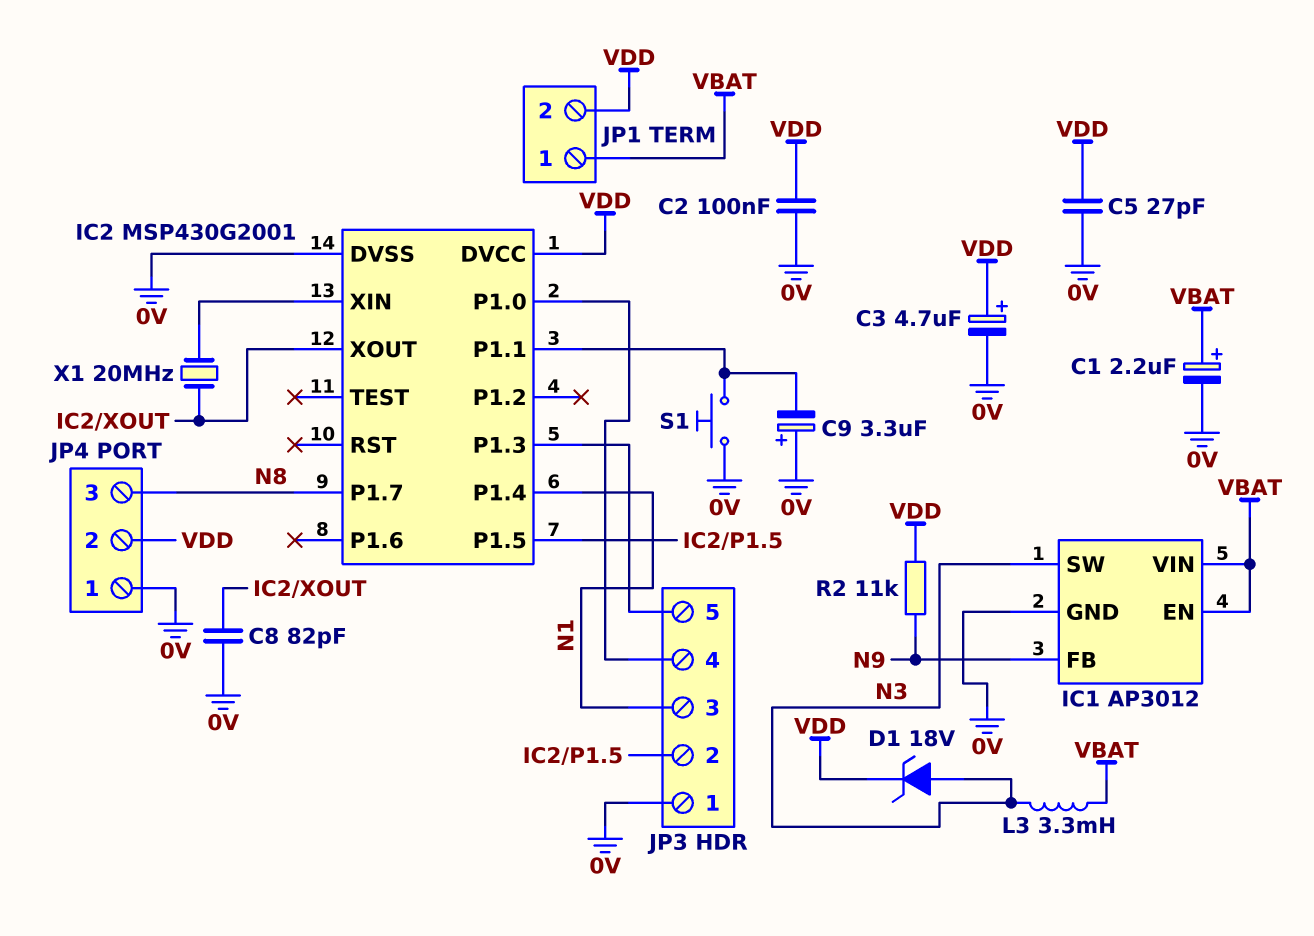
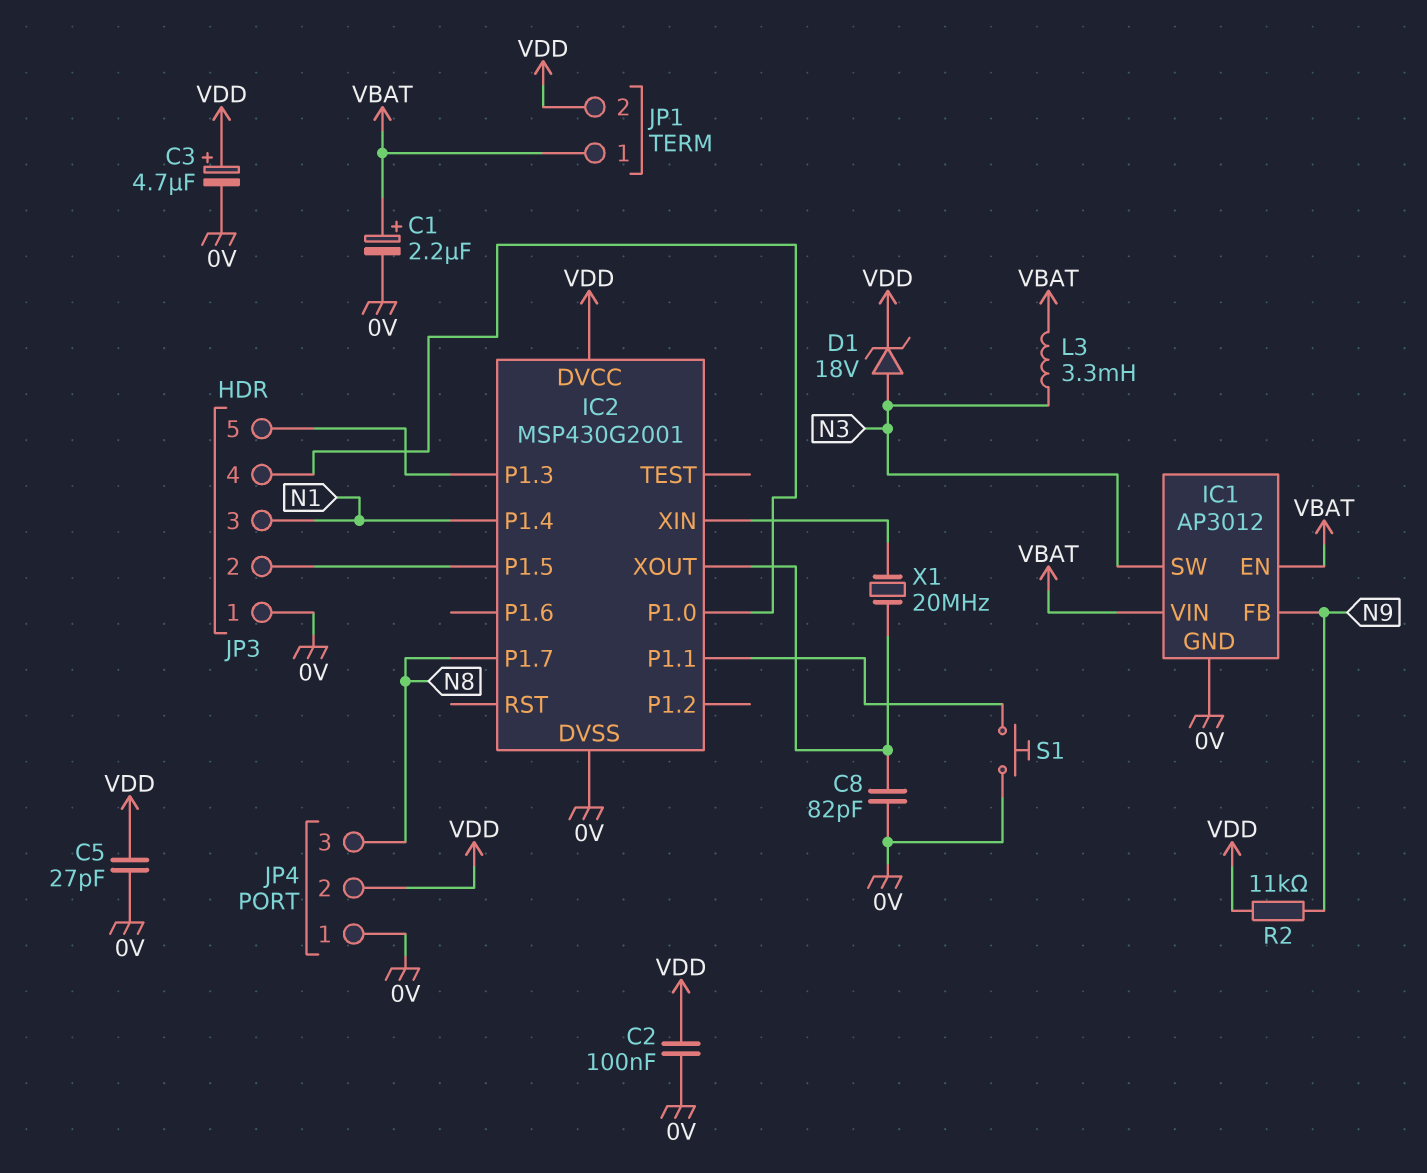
C9: 3.3uF (plus 0V, minus IC2/P1.1) -> none

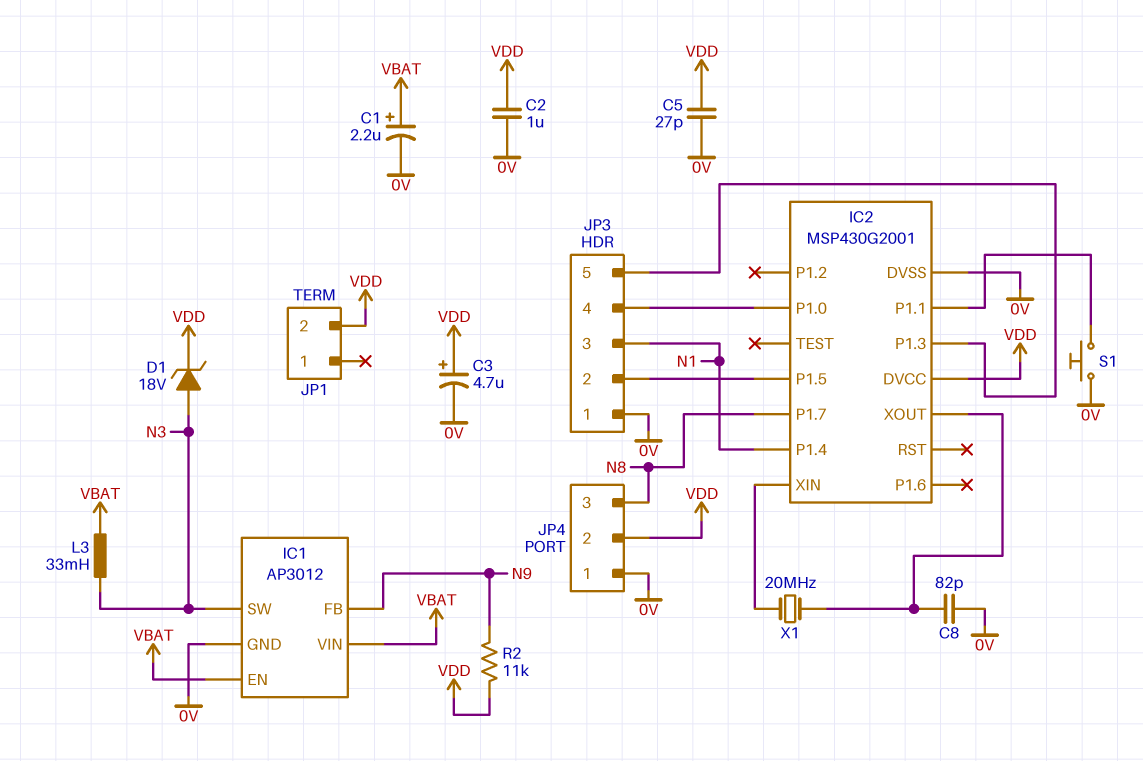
C2: 100nF (0V, VDD) -> 1uF (0V, VDD)
JP1 pin 1: VBAT -> none
L3: 3.3mH (N3, VBAT) -> 33mH (N3, VBAT)

